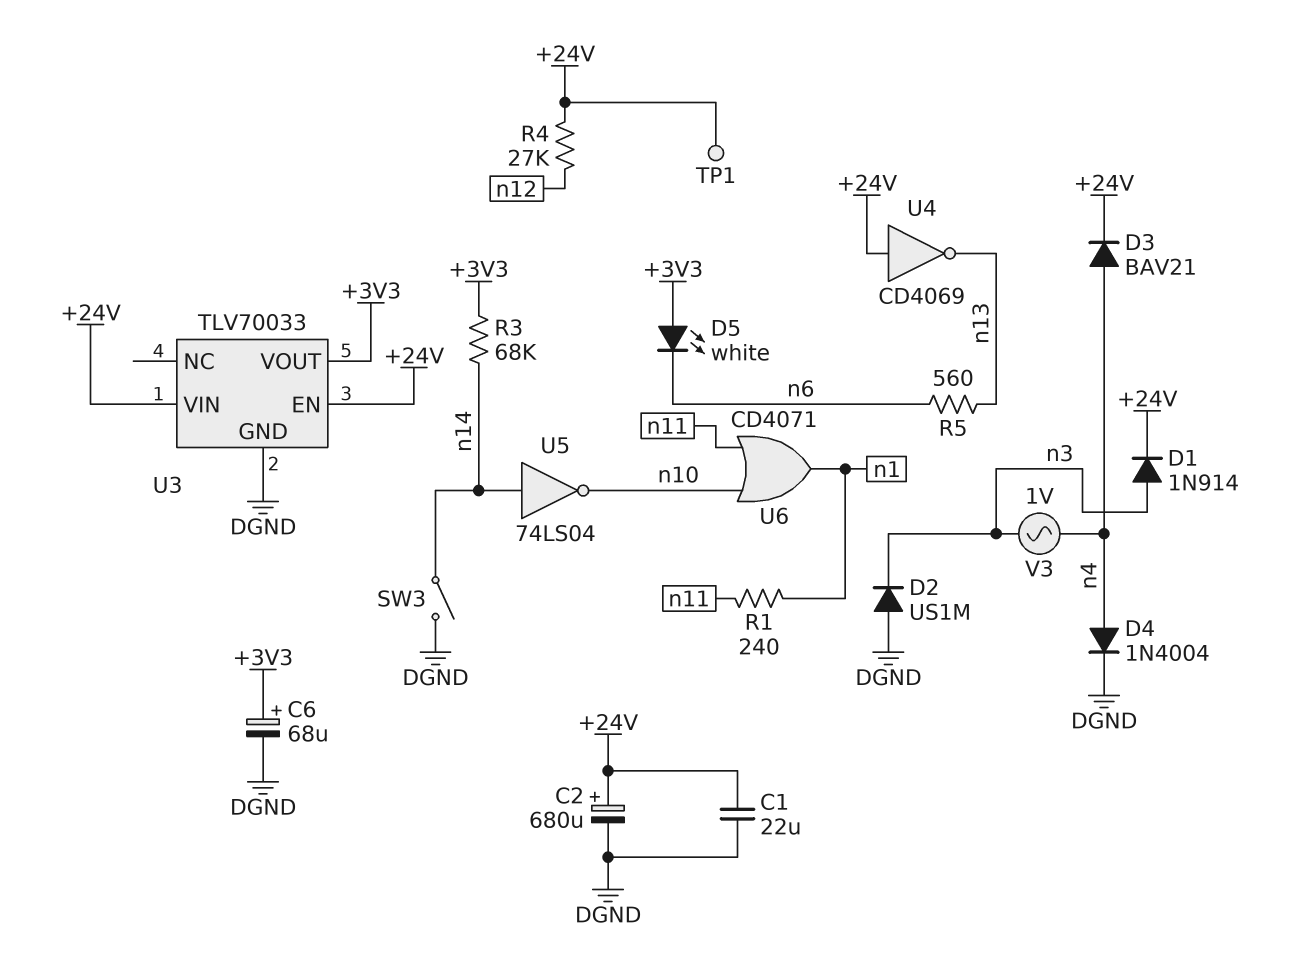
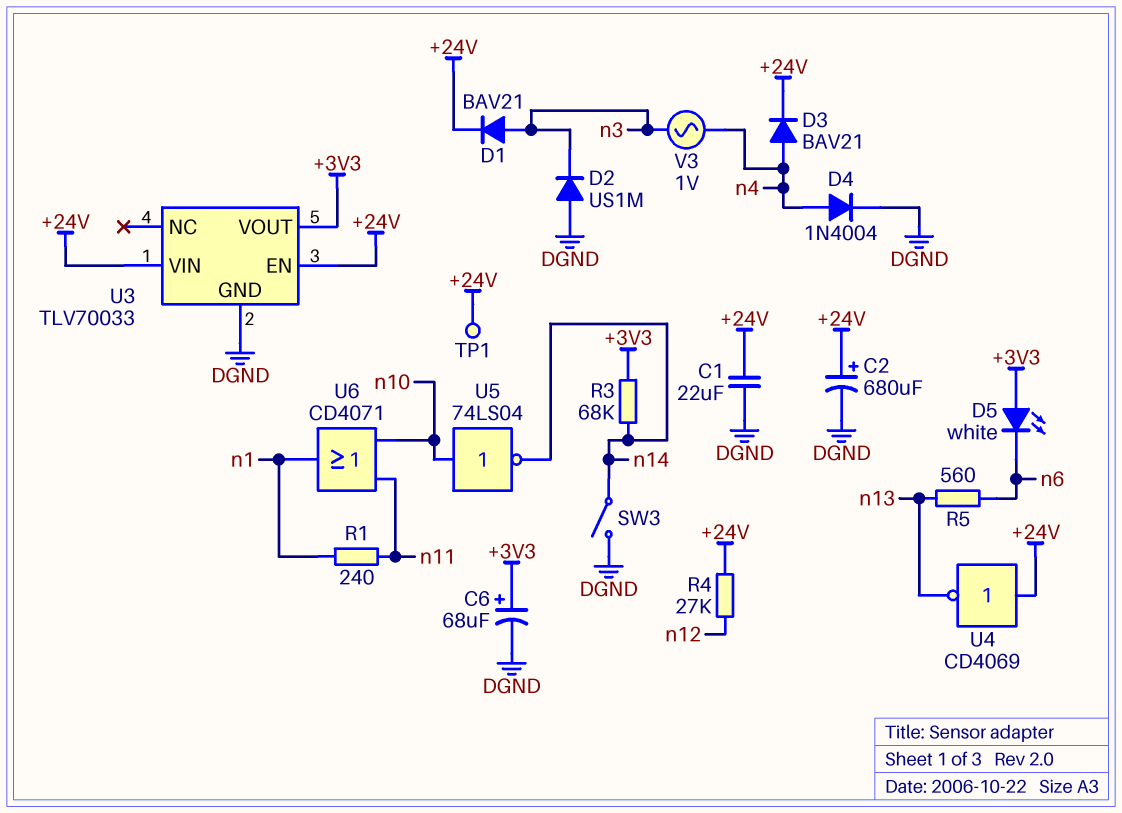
D1: diode 1N914 (A n3, K +24V) -> diode BAV21 (A n3, K +24V)
U5: NOT 74LS04 (in n14, out n10) -> NOT 74LS04 (in n10, out n14)

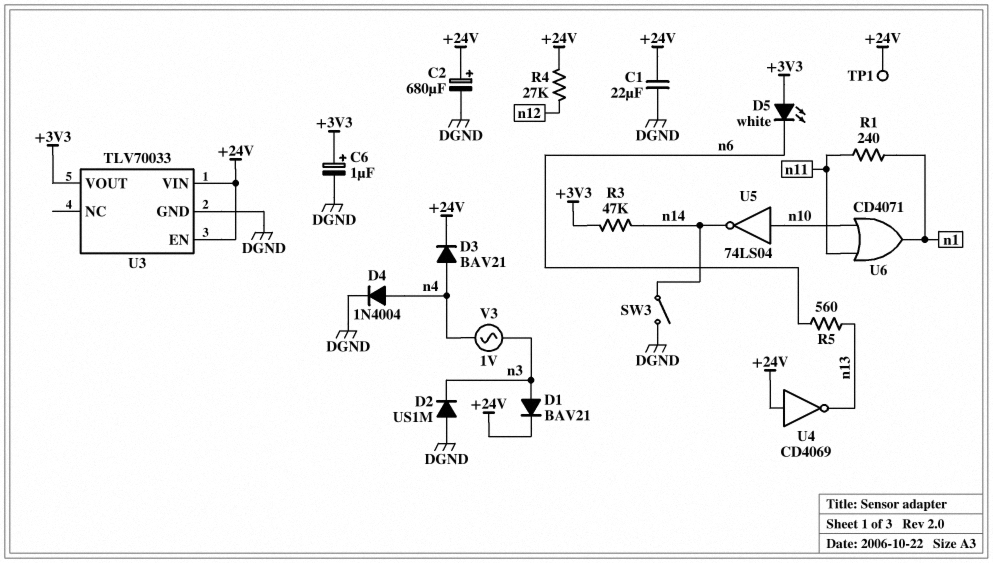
C6: 68uF (plus +3V3, minus DGND) -> 1uF (plus +3V3, minus DGND)
R3: 68k (+3V3, n14) -> 47k (+3V3, n14)

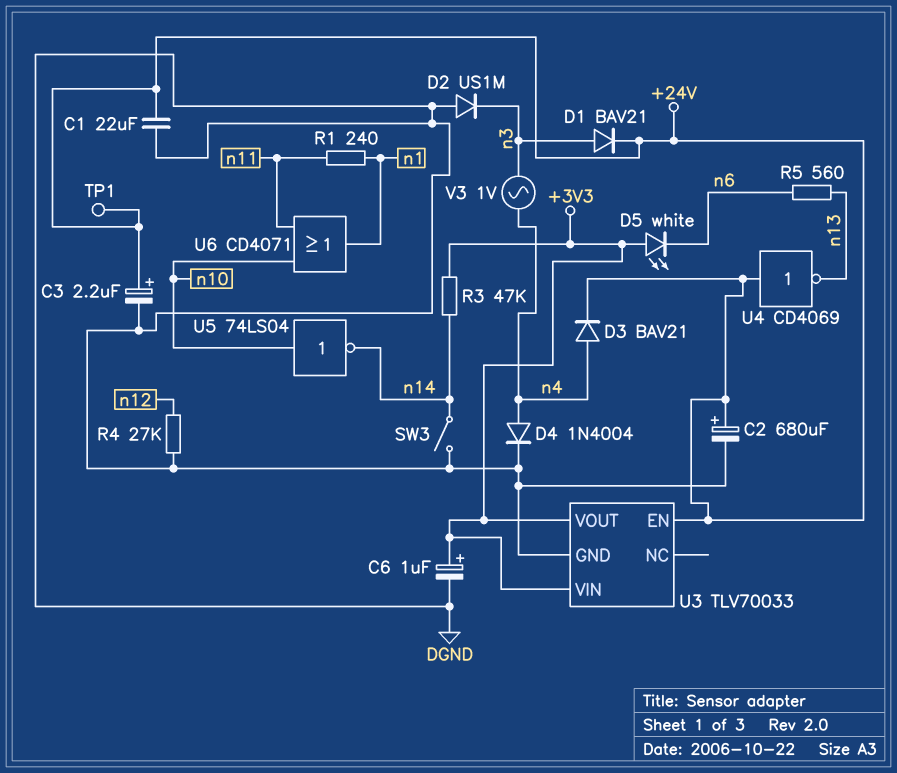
C3: none -> 2.2uF (plus +24V, minus DGND)
R4: 27k (+24V, n12) -> 27k (DGND, n12)
U3 pin VIN: +24V -> +3V3

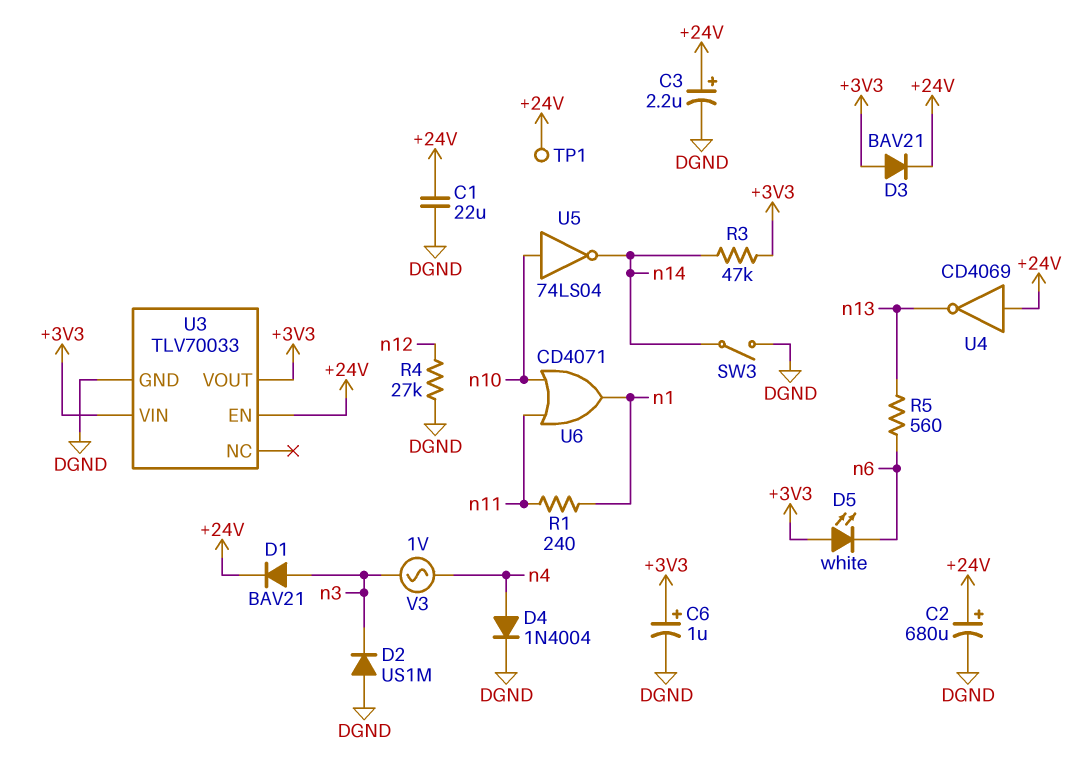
D3: diode BAV21 (A n4, K +24V) -> diode BAV21 (A +3V3, K +24V)

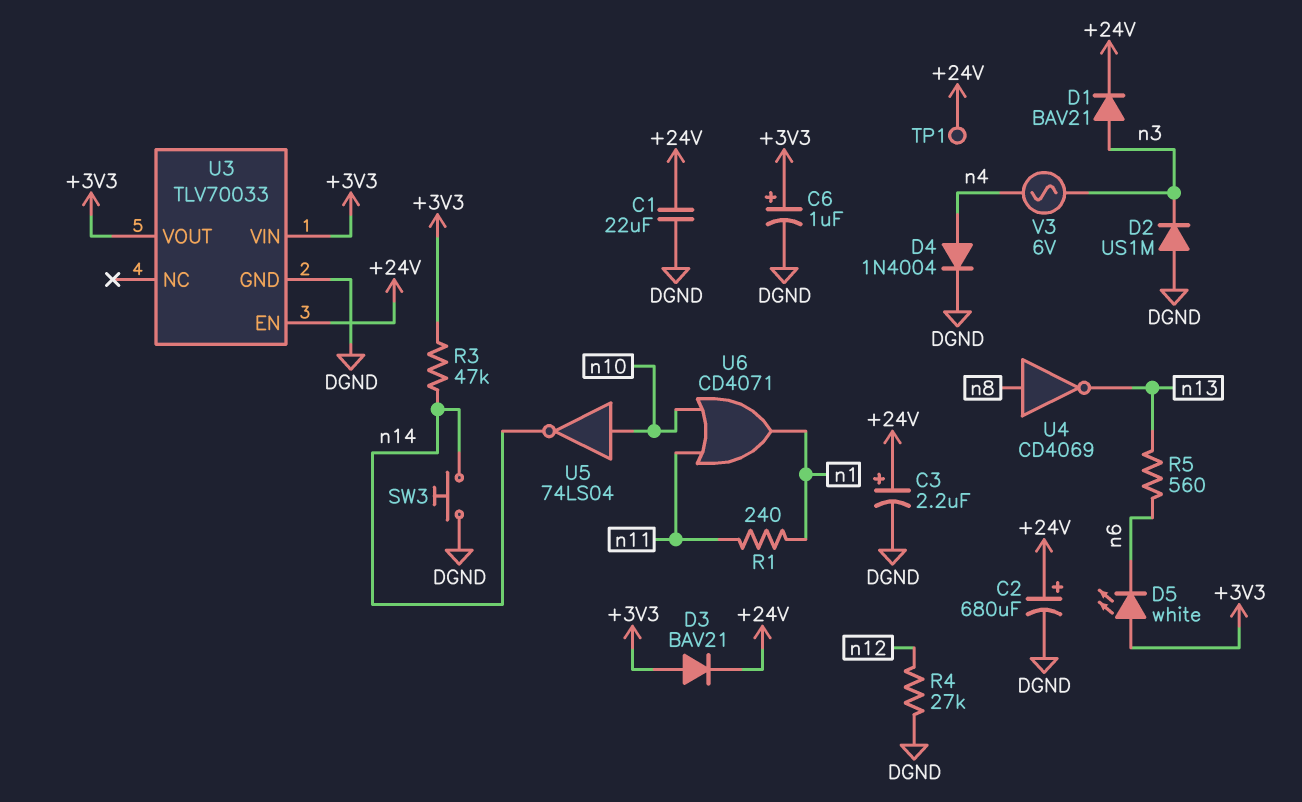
SW3: switch (DGND, n14) -> button (DGND, n14)
U4: NOT CD4069 (in +24V, out n13) -> NOT CD4069 (in n8, out n13)
V3: AC 1V (n3, n4) -> AC 6V (n3, n4)

